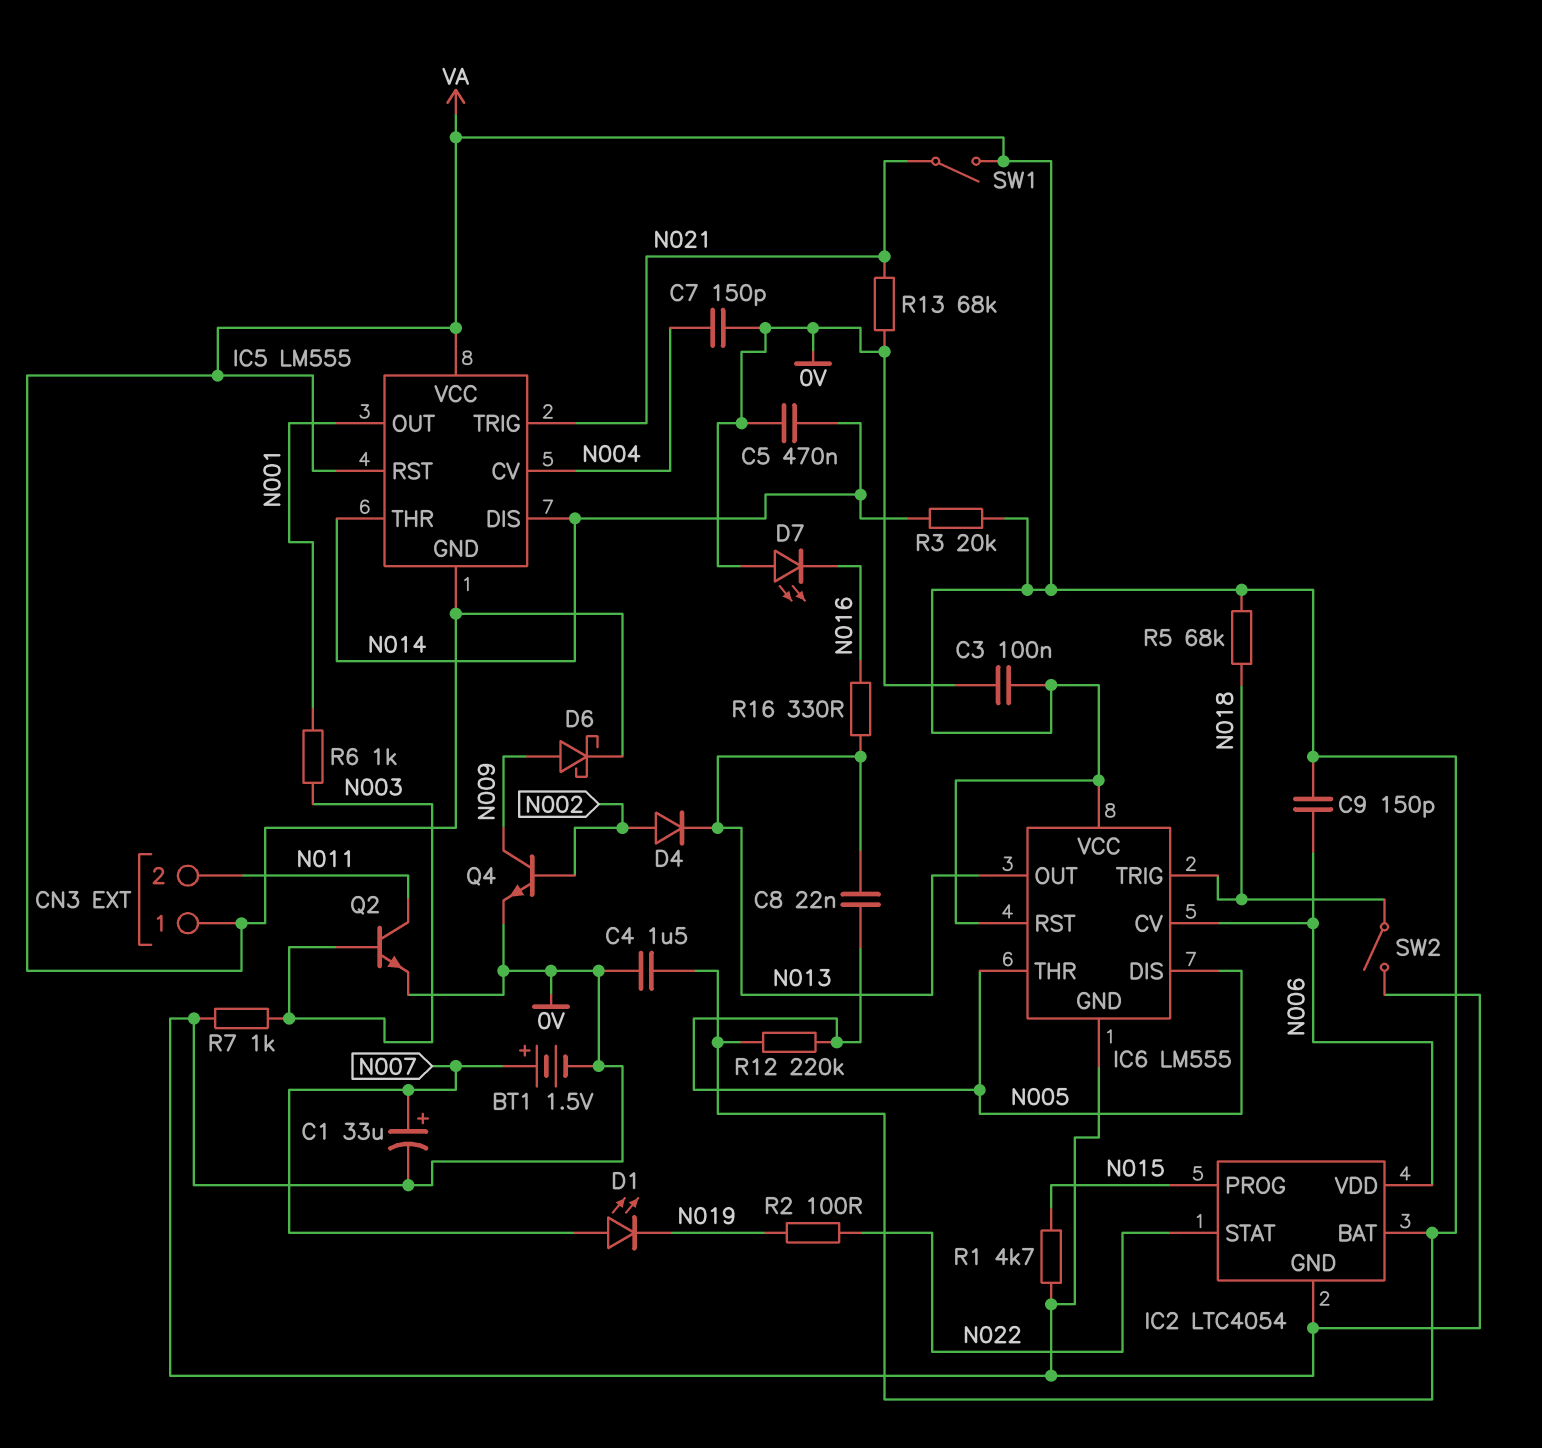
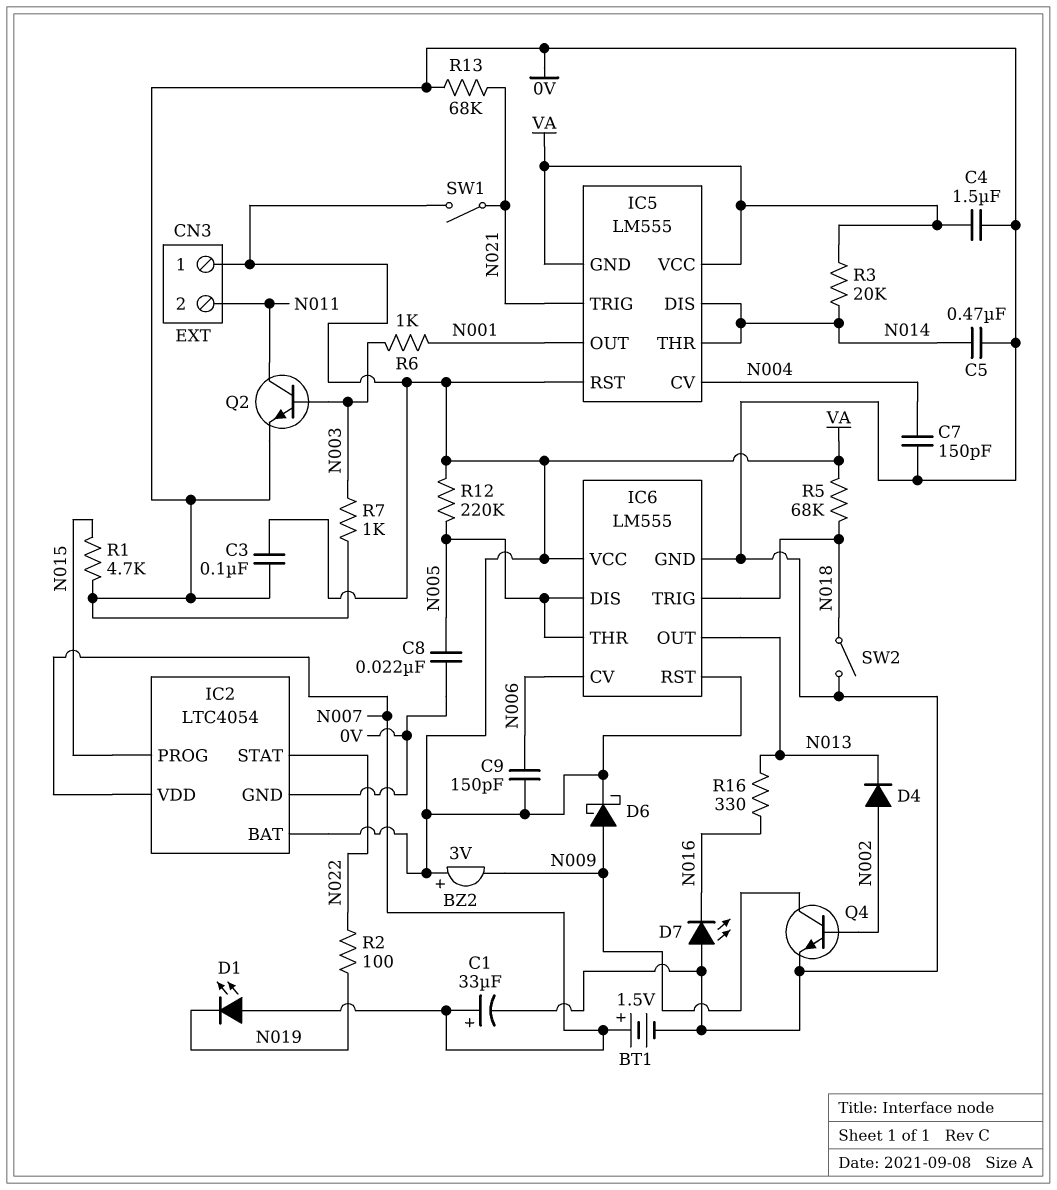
BZ2: none -> buzzer 3V (plus VA, minus N009)
C8: 22nF (N005, N013) -> 22nF (0V, N005)
IC2 pin VDD: N006 -> N007

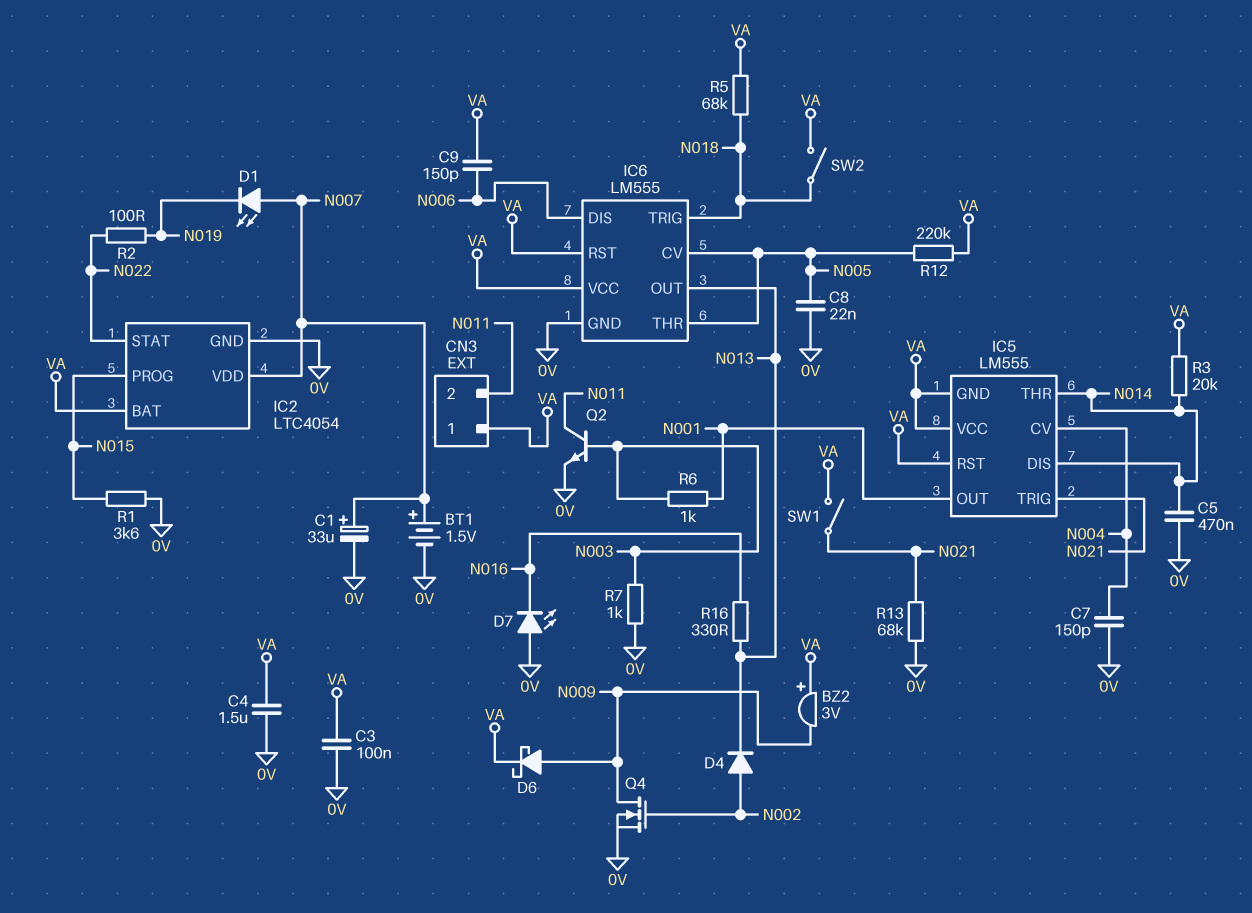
IC6 pin CV: N006 -> N005
IC6 pin DIS: N005 -> N006
Q4: NPN (B N002, C N009, E 0V) -> NMOS (G N002, D N009, S 0V)
R1: 4.7k (0V, N015) -> 3.6k (0V, N015)
SW2: switch (0V, N018) -> switch (N018, VA)

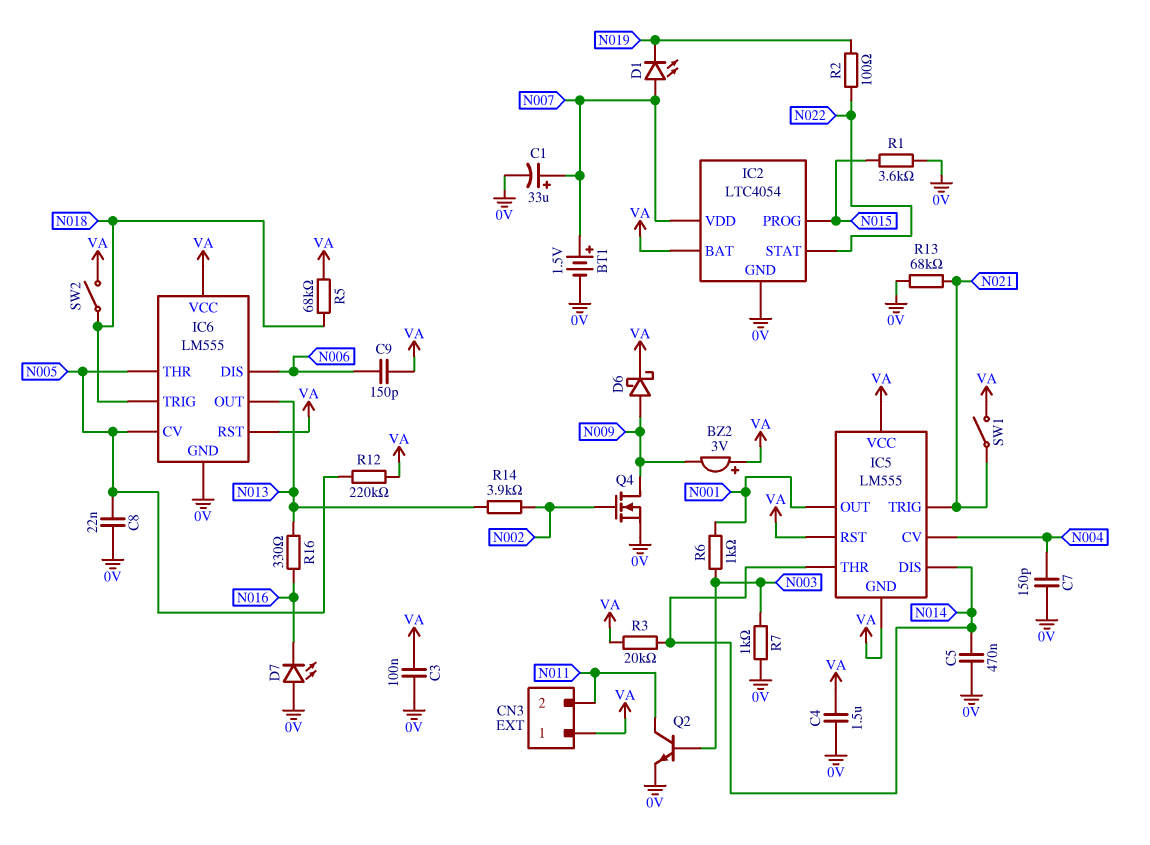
D4: diode (A N002, K N013) -> none
R14: none -> 3.9k (N002, N013)

